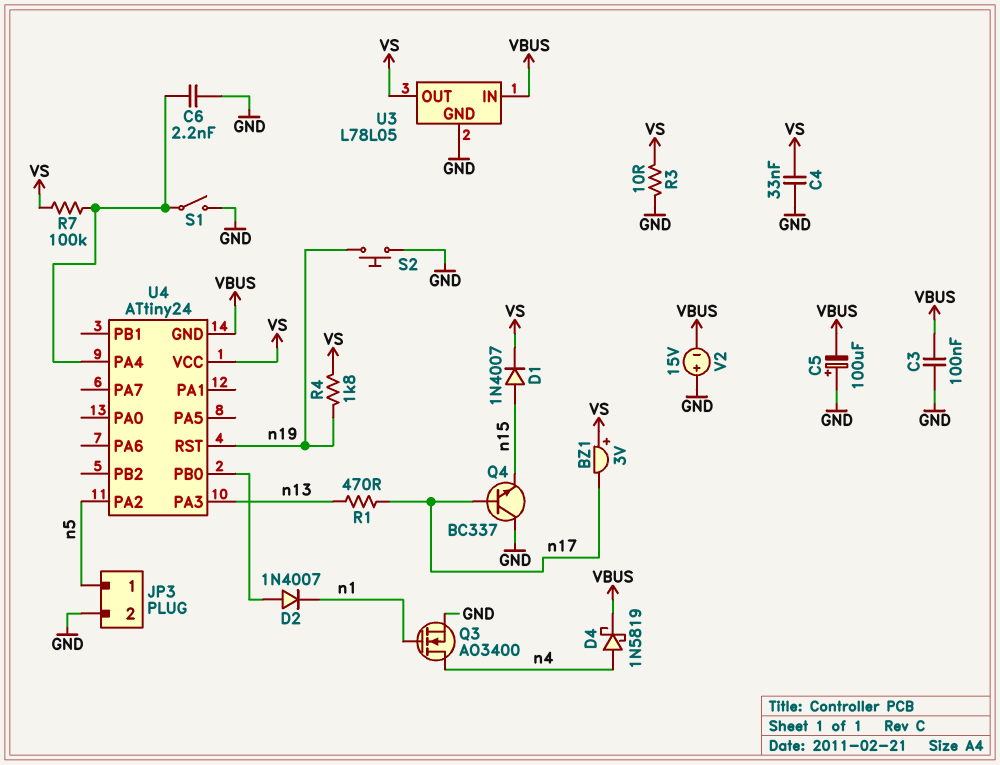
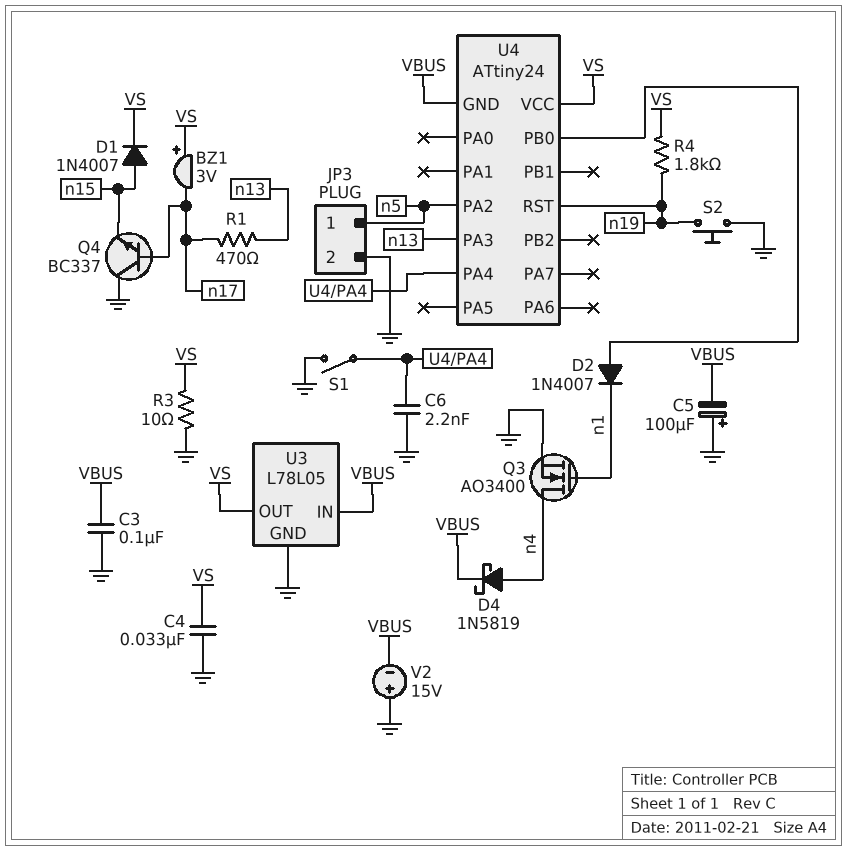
R7: 100k (U4/PA4, VS) -> none

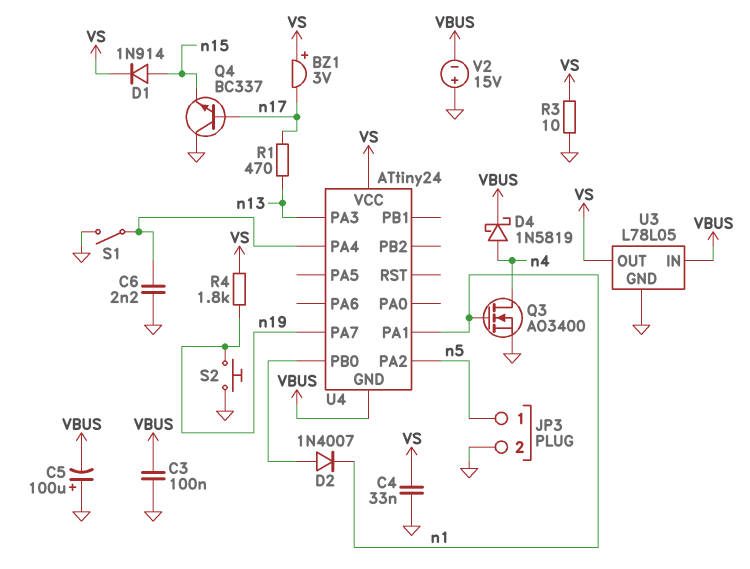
D1: diode 1N4007 (A n15, K VS) -> diode 1N914 (A n15, K VS)
U4 pin PA1: none -> n1
U4 pin PA7: none -> n19
U4 pin RST: n19 -> none

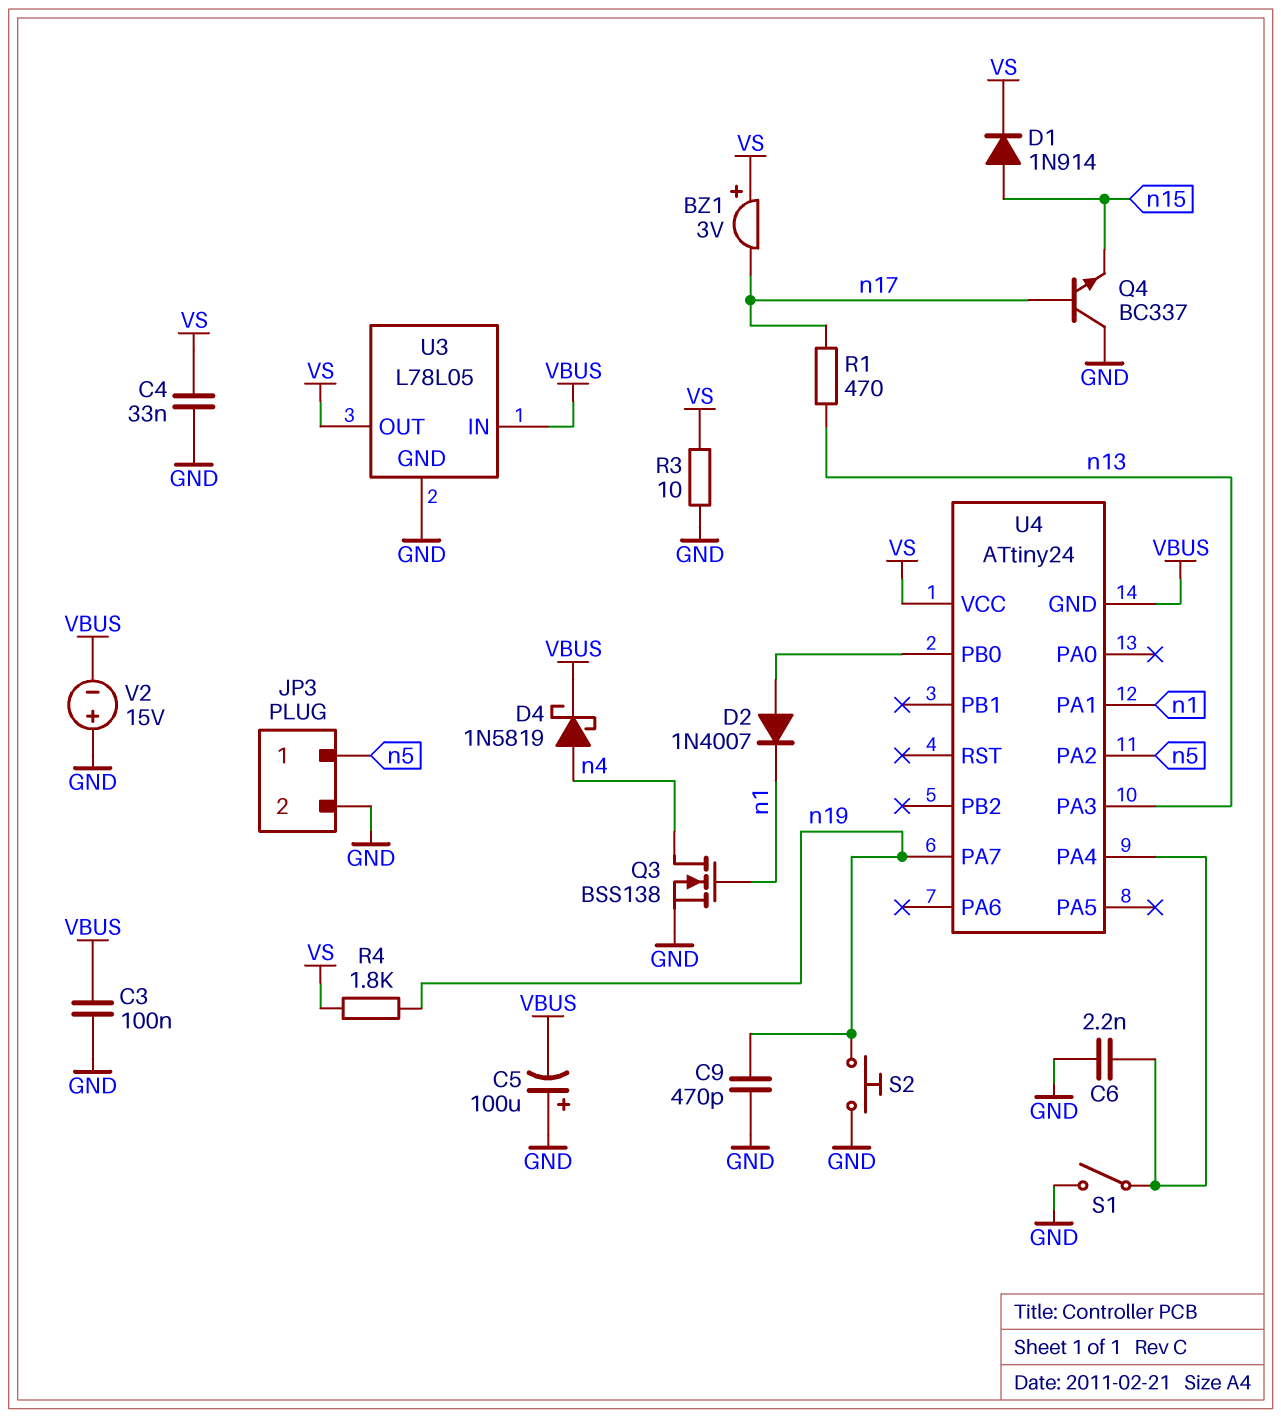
C9: none -> 470pF (GND, n19)
Q3: NMOS AO3400 (G n1, D n4, S GND) -> NMOS BSS138 (G n1, D n4, S GND)

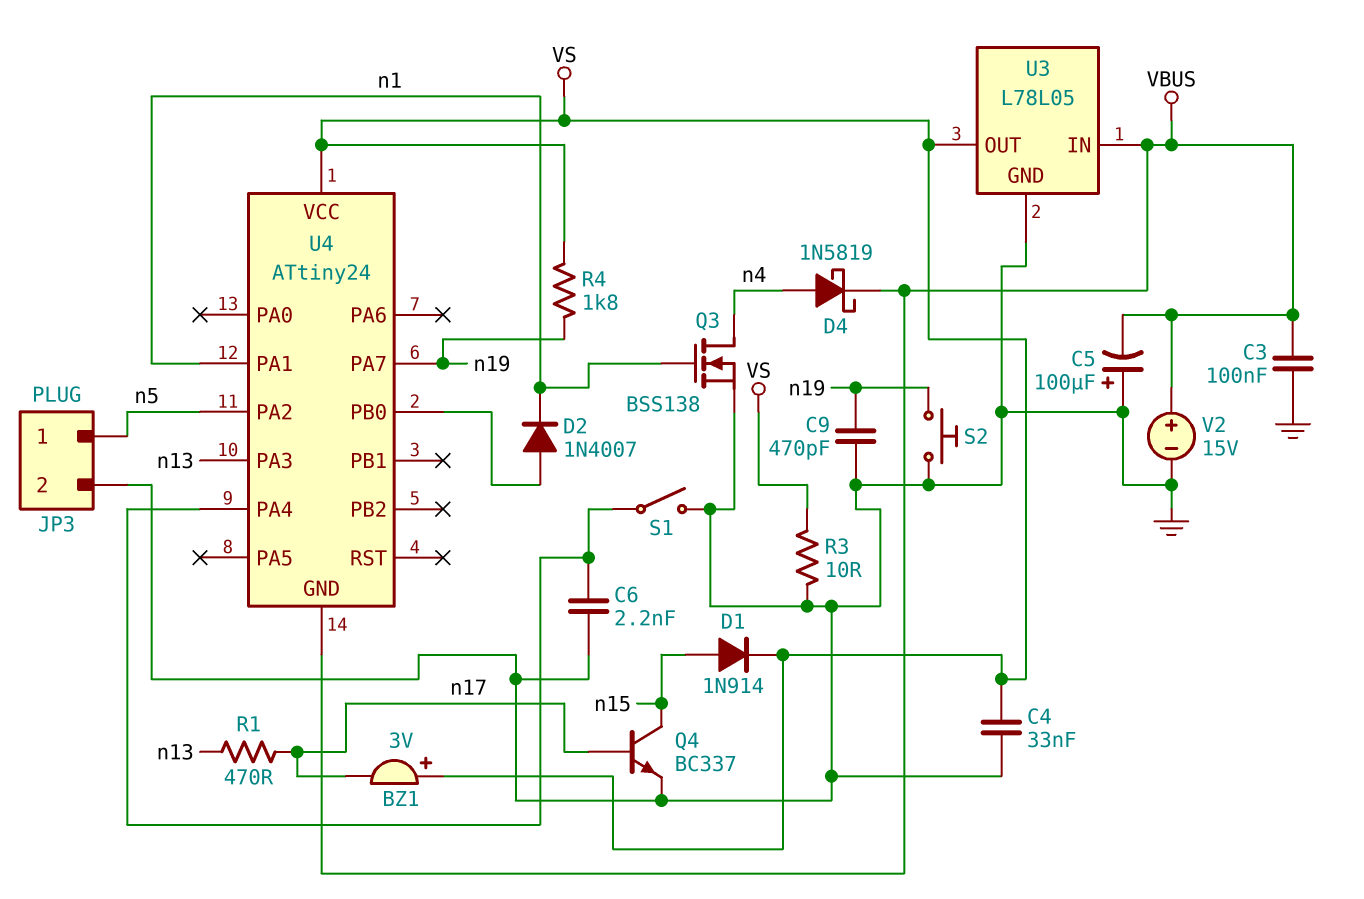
Q4: NPN BC337 (B n17, C GND, E n15) -> NPN BC337 (B n17, C n15, E GND)
V2: 15V (plus GND, minus VBUS) -> 15V (plus VBUS, minus GND)

